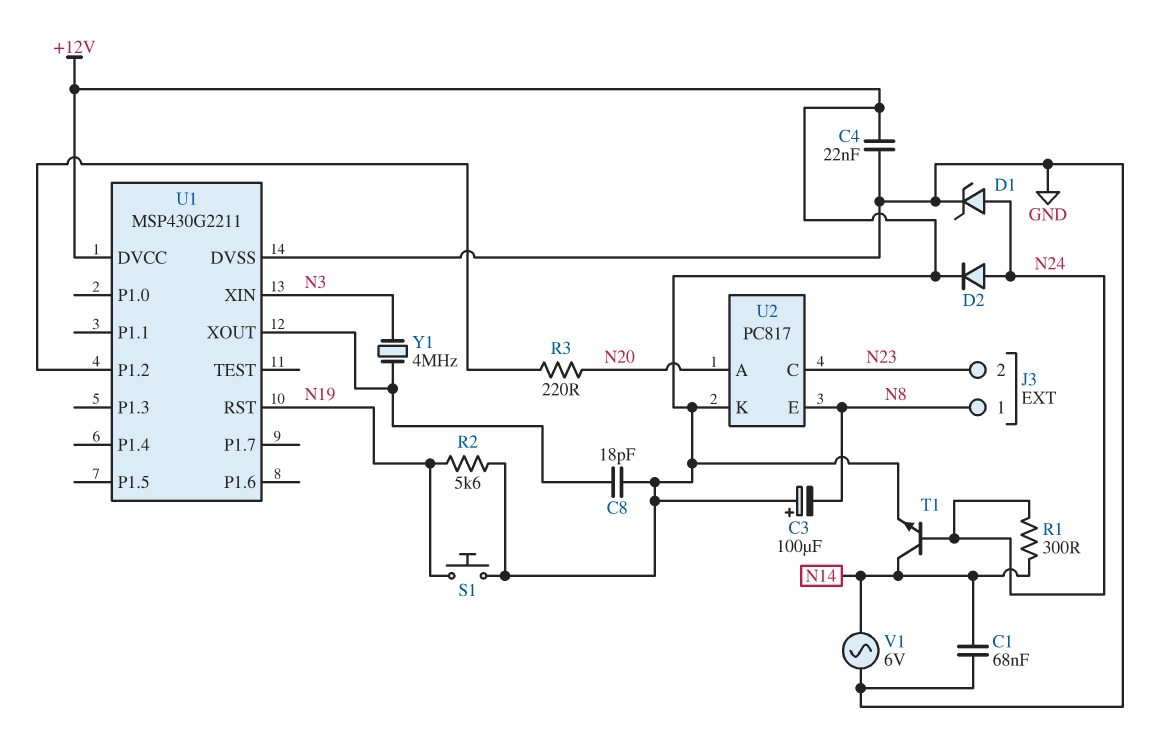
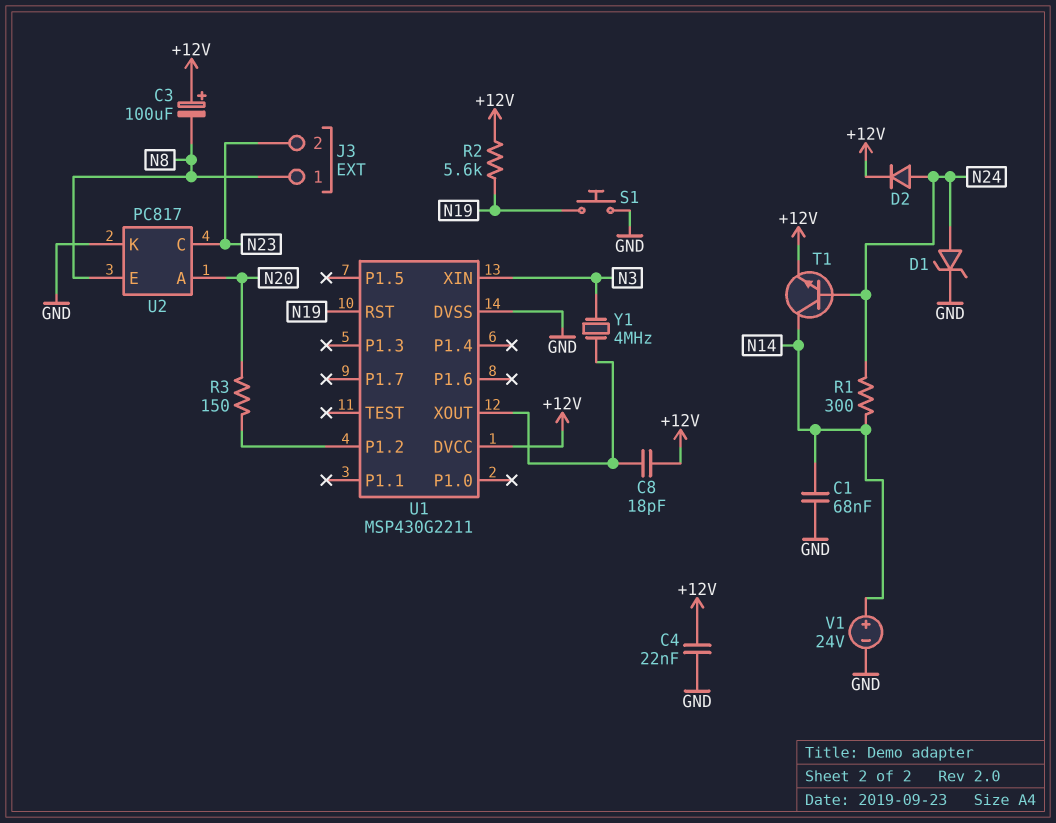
R3: 220 (N20, U1/P1.2) -> 150 (N20, U1/P1.2)
S1: button (+12V, N19) -> button (GND, N19)
U2 pin K: +12V -> GND
V1: AC 6V (GND, N14) -> 24V (plus N14, minus GND)

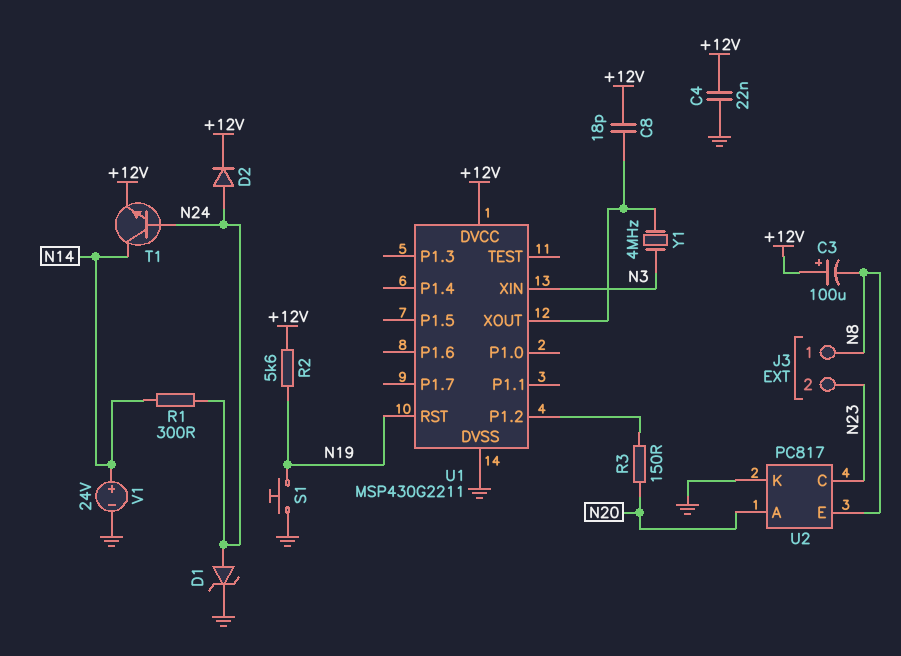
C1: 68nF (GND, N14) -> none

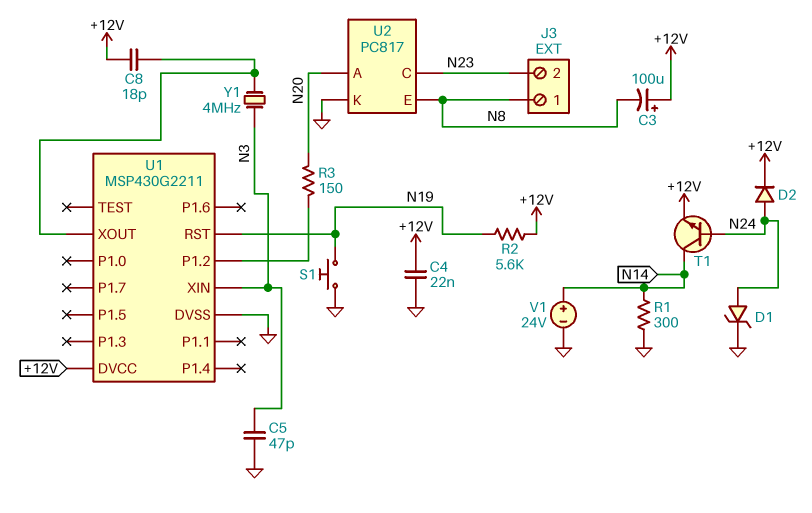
C5: none -> 47pF (GND, N3)
R1: 300 (N14, N24) -> 300 (GND, N14)

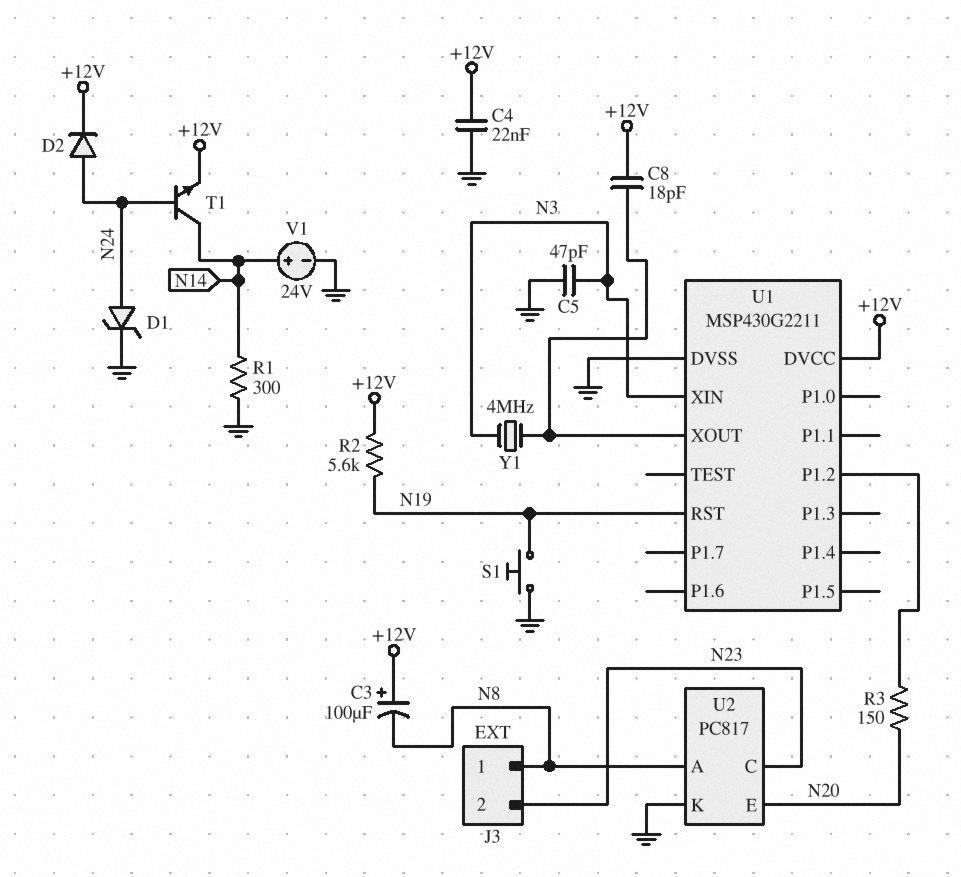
U2 pin A: N20 -> N8
U2 pin E: N8 -> N20

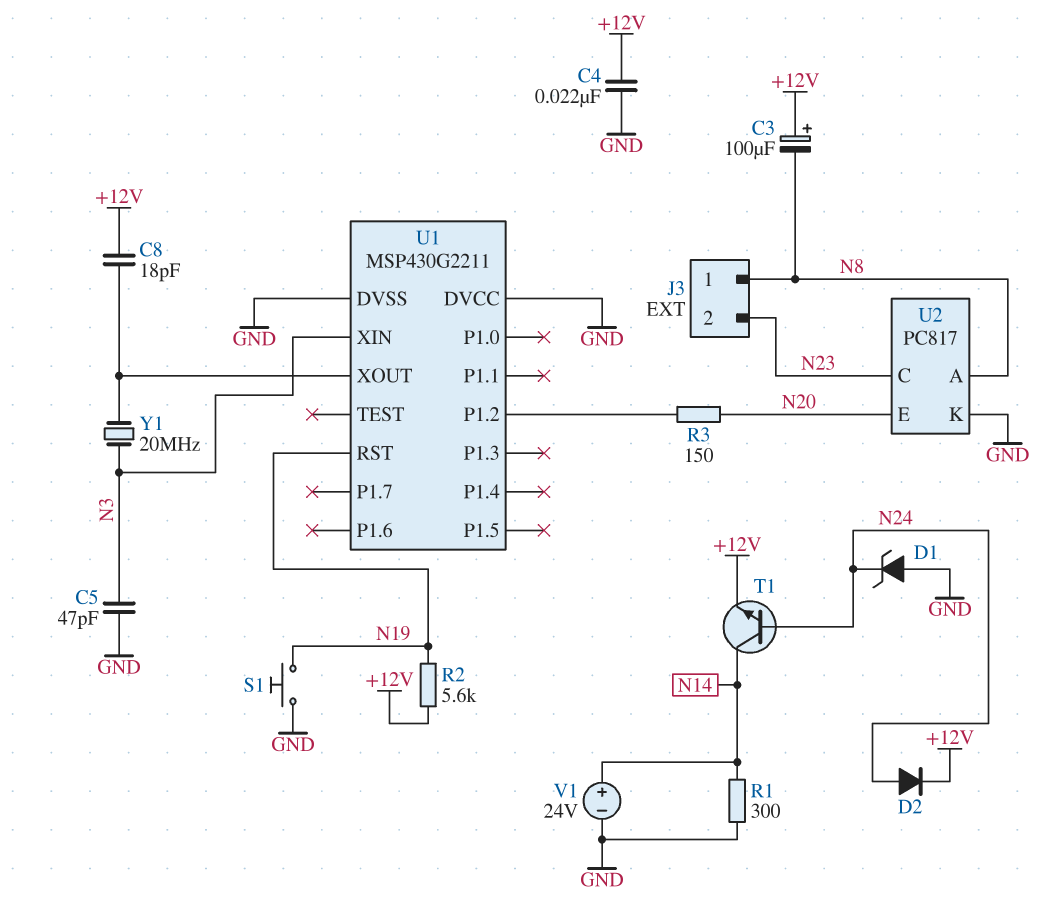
D1: zener (A N24, K GND) -> zener (A GND, K N24)
U1 pin DVCC: +12V -> GND
Y1: 4MHz (N3, U1/XOUT) -> 20MHz (N3, U1/XOUT)

